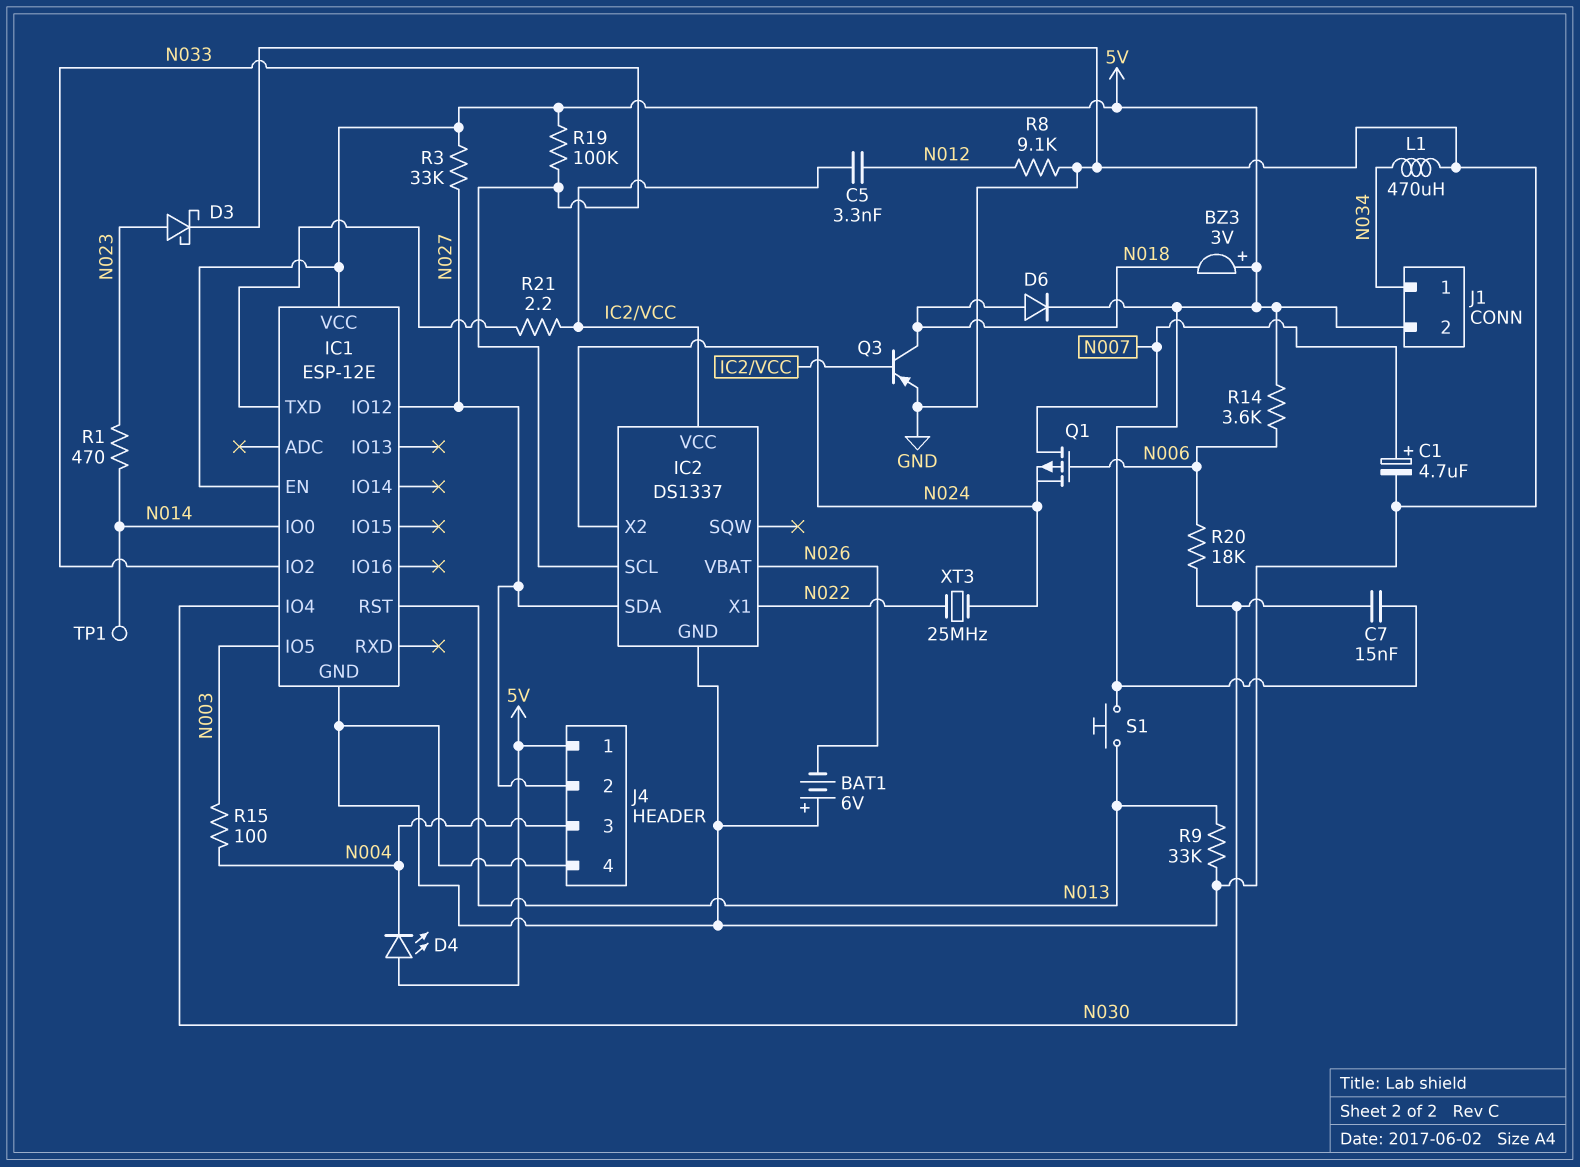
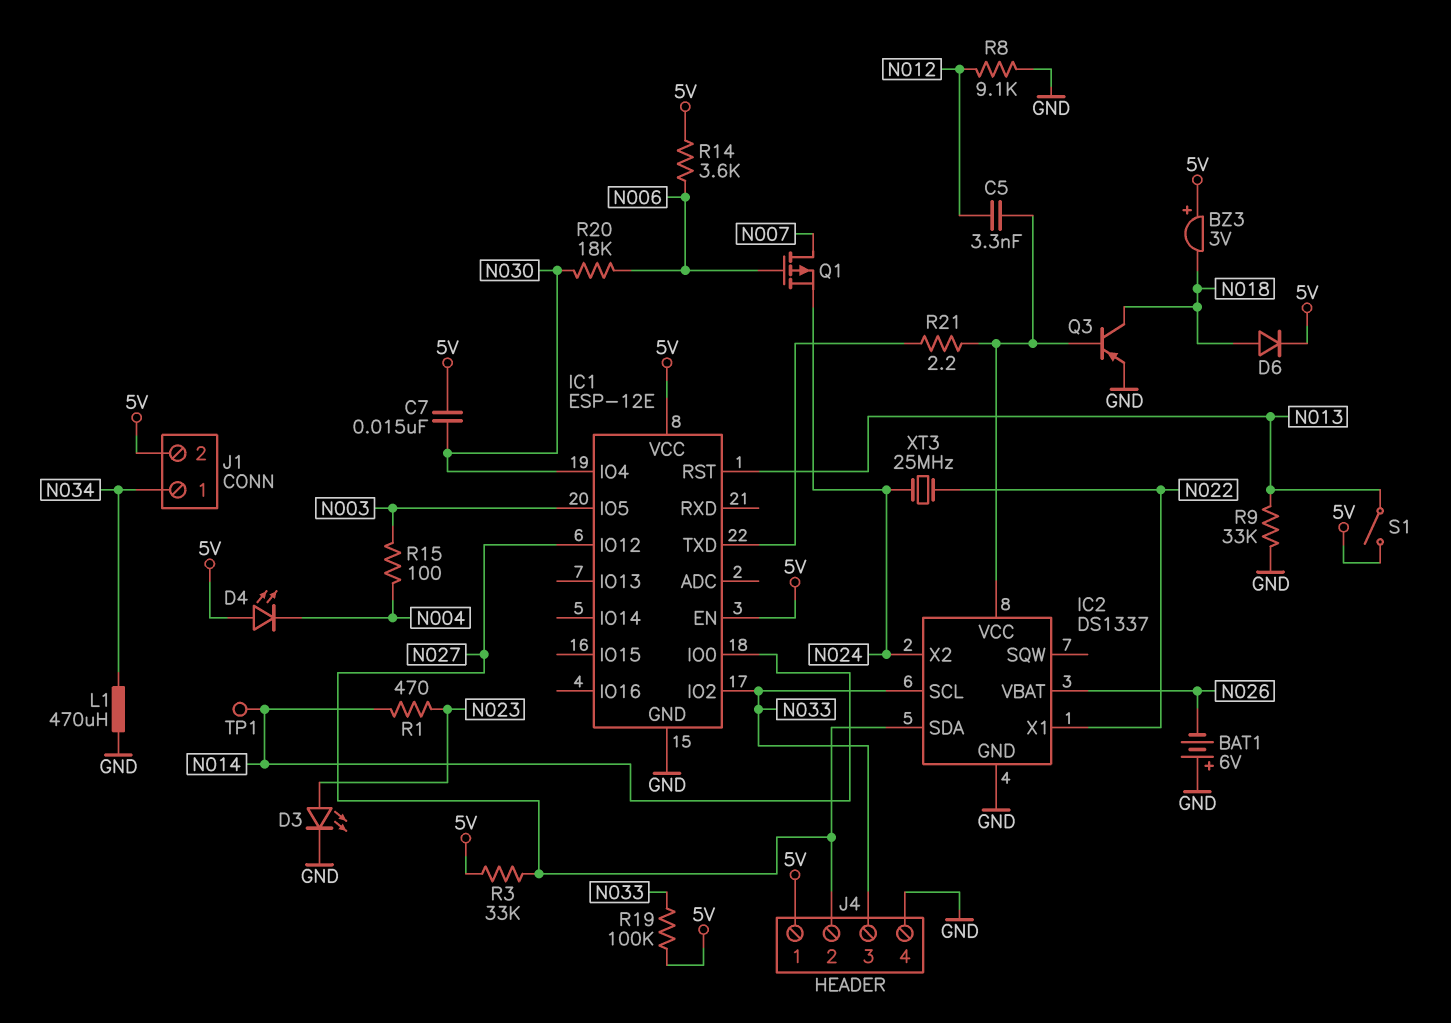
C1: 4.7uF (plus N007, minus GND) -> none
D3: schottky (A N023, K GND) -> LED (A N023, K GND)
J4 pin 3: N004 -> N033
S1: button (5V, N013) -> switch (5V, N013)

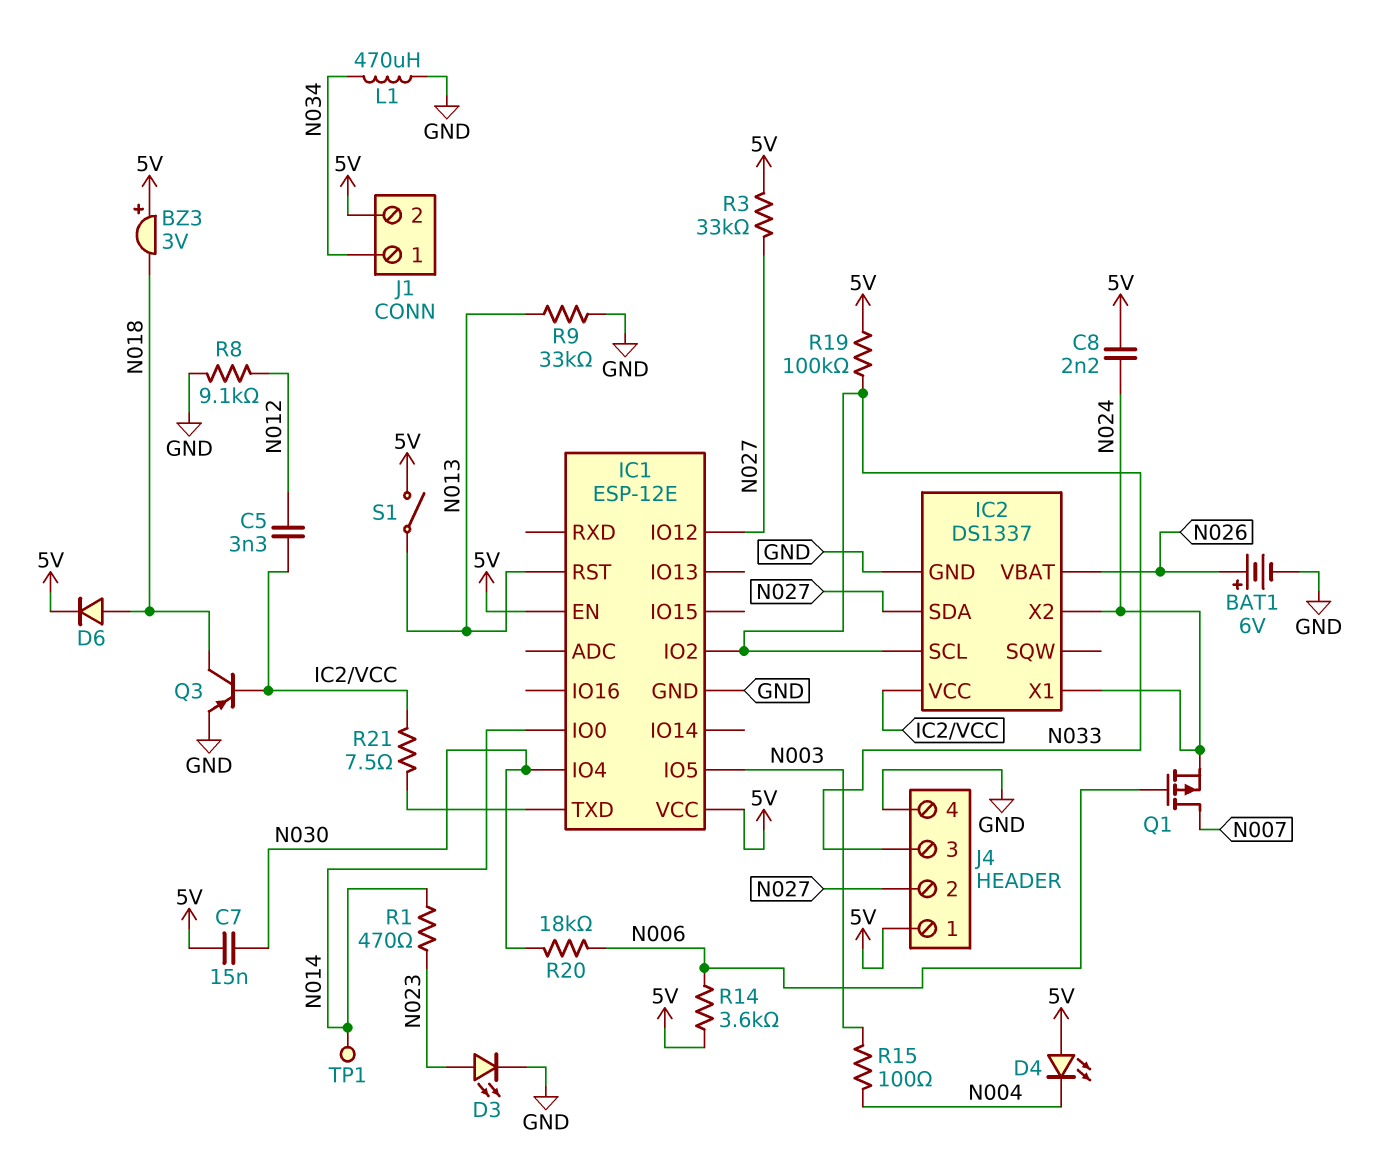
BAT1: 6V (plus GND, minus N026) -> 6V (plus N026, minus GND)
C8: none -> 2.2nF (5V, N024)
IC2 pin X1: N022 -> N024
R21: 2.2 (IC1/TXD, IC2/VCC) -> 7.5 (IC1/TXD, IC2/VCC)
XT3: 25MHz (N022, N024) -> none

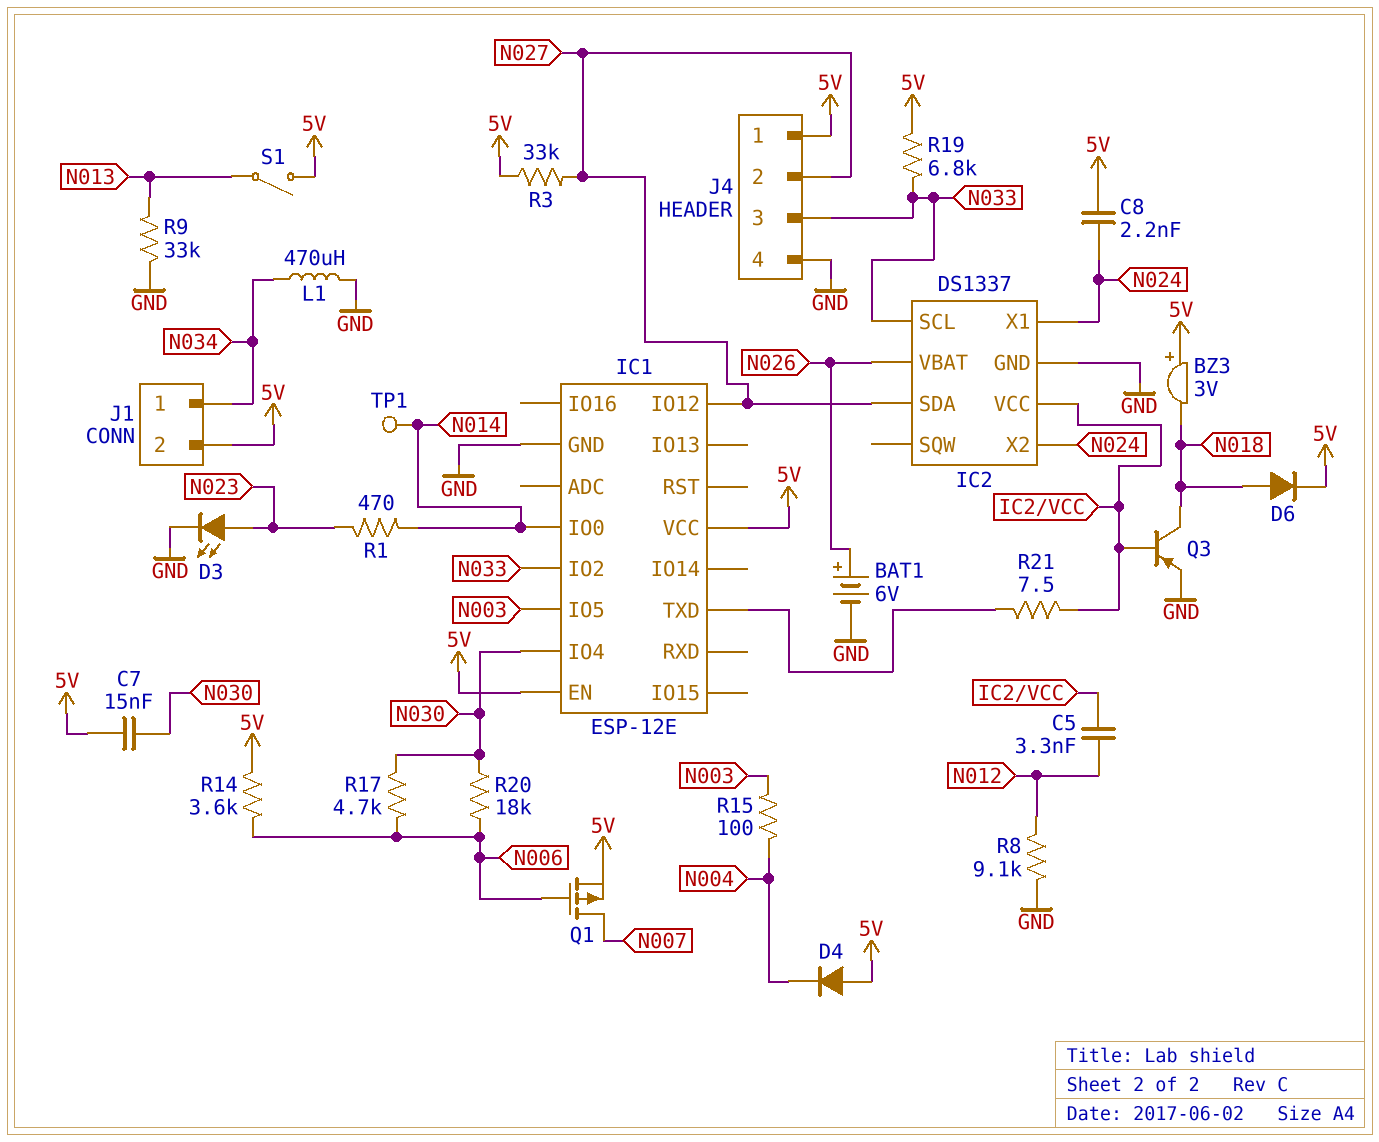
D4: LED (A 5V, K N004) -> diode (A 5V, K N004)
IC1 pin RST: N013 -> none
Q1: PMOS (G N006, D N007, S N024) -> PMOS (G N006, D N007, S 5V)
R17: none -> 4.7k (N006, N030)
R19: 100k (5V, N033) -> 6.8k (5V, N033)

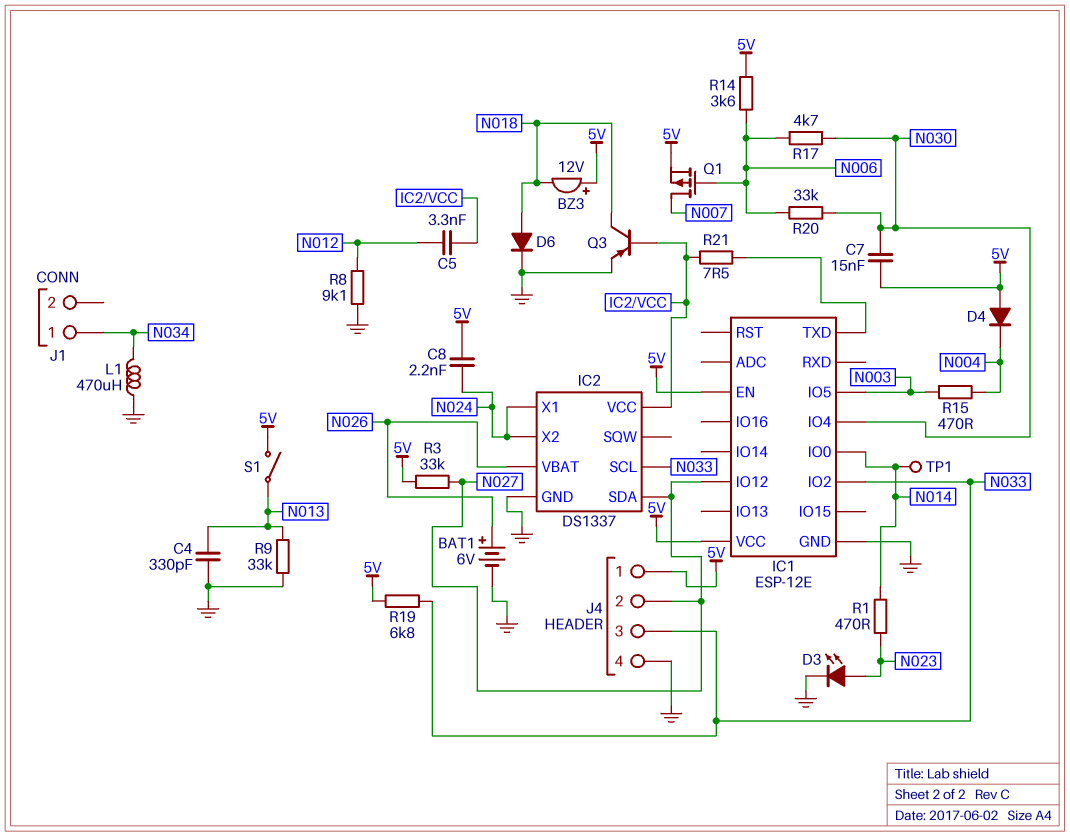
BZ3: buzzer 3V (plus 5V, minus N018) -> buzzer 12V (plus 5V, minus N018)
C4: none -> 330pF (GND, N013)
D6: diode (A N018, K 5V) -> diode (A N018, K GND)
J1 pin 2: 5V -> none
R15: 100 (N003, N004) -> 470 (N003, N004)
R20: 18k (N006, N030) -> 33k (N006, N030)

